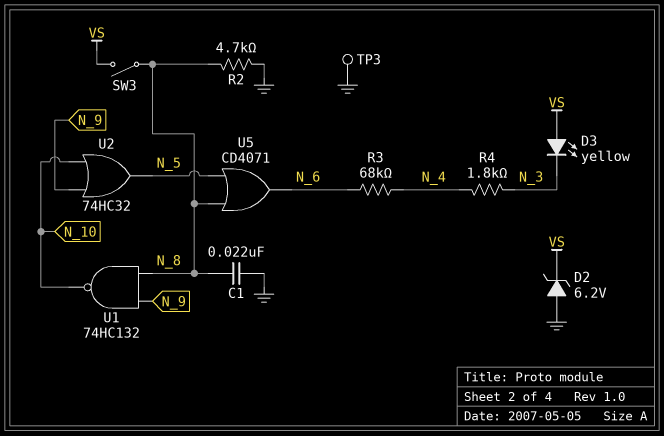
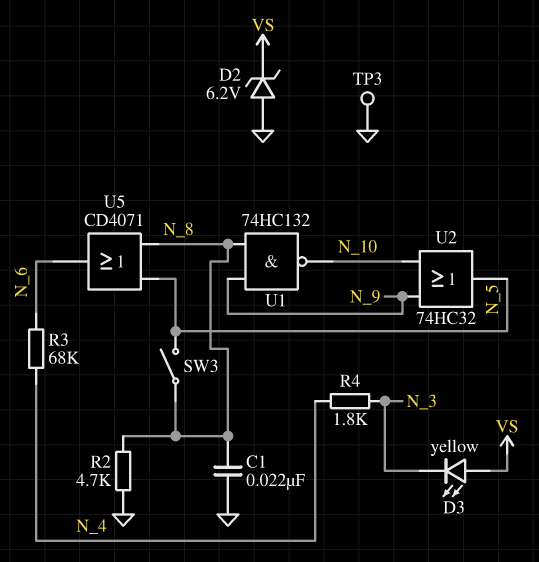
SW3: switch (N_8, VS) -> switch (N_5, N_8)

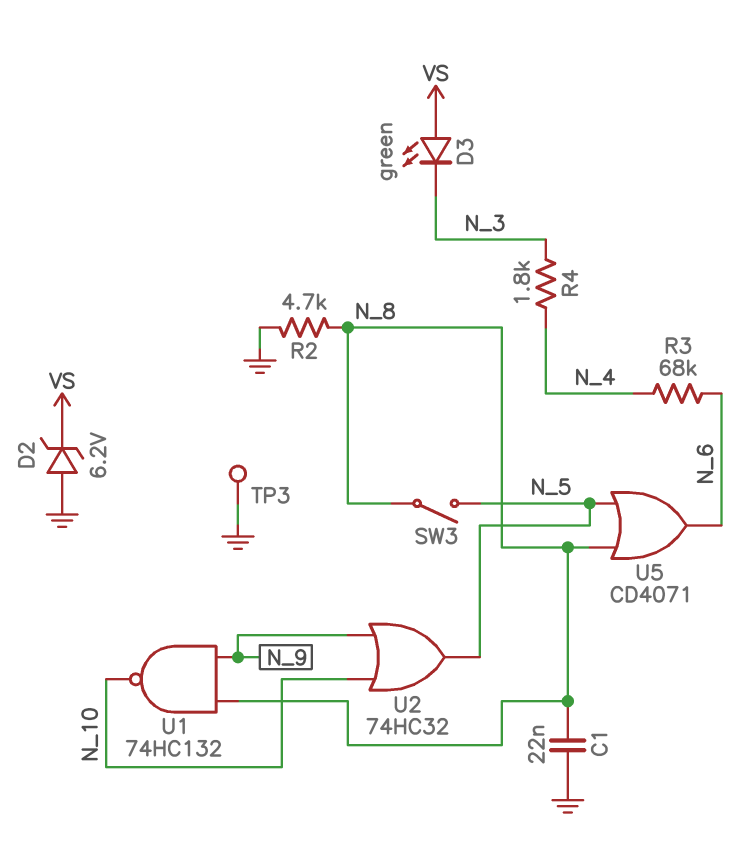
D3: LED yellow (A VS, K N_3) -> LED green (A VS, K N_3)

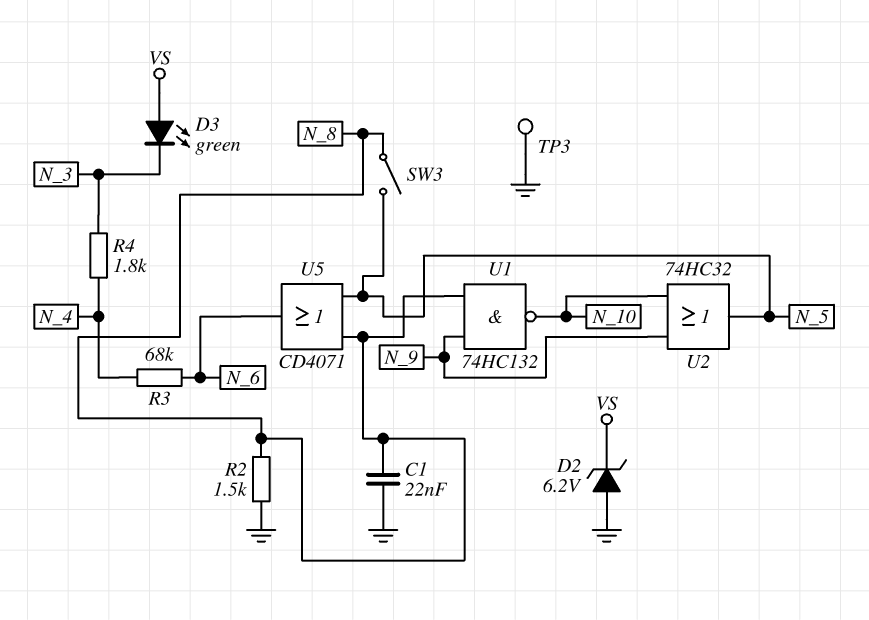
R2: 4.7k (GND, N_8) -> 1.5k (GND, N_8)

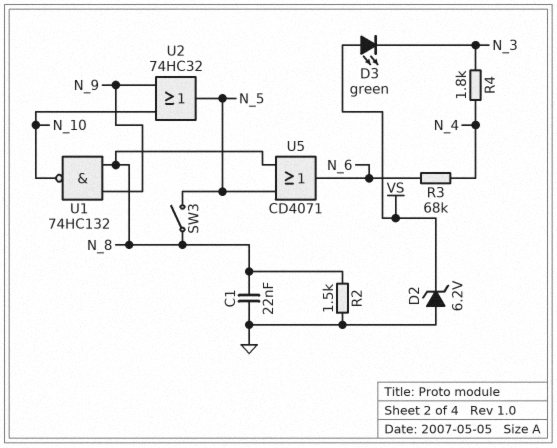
TP3: test point (GND) -> none

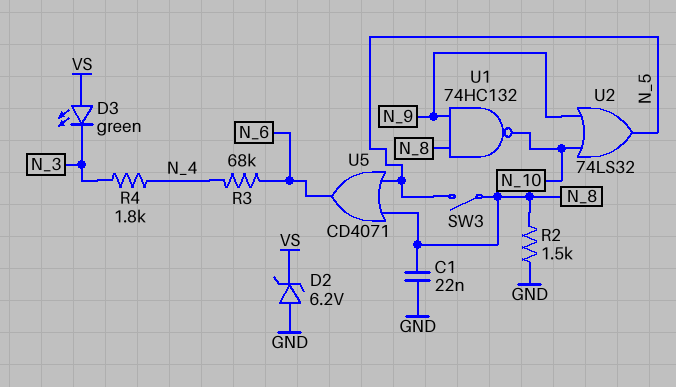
U2: OR 74HC32 (in N_9, in N_10, out N_5) -> OR 74LS32 (in N_9, in N_10, out N_5)

